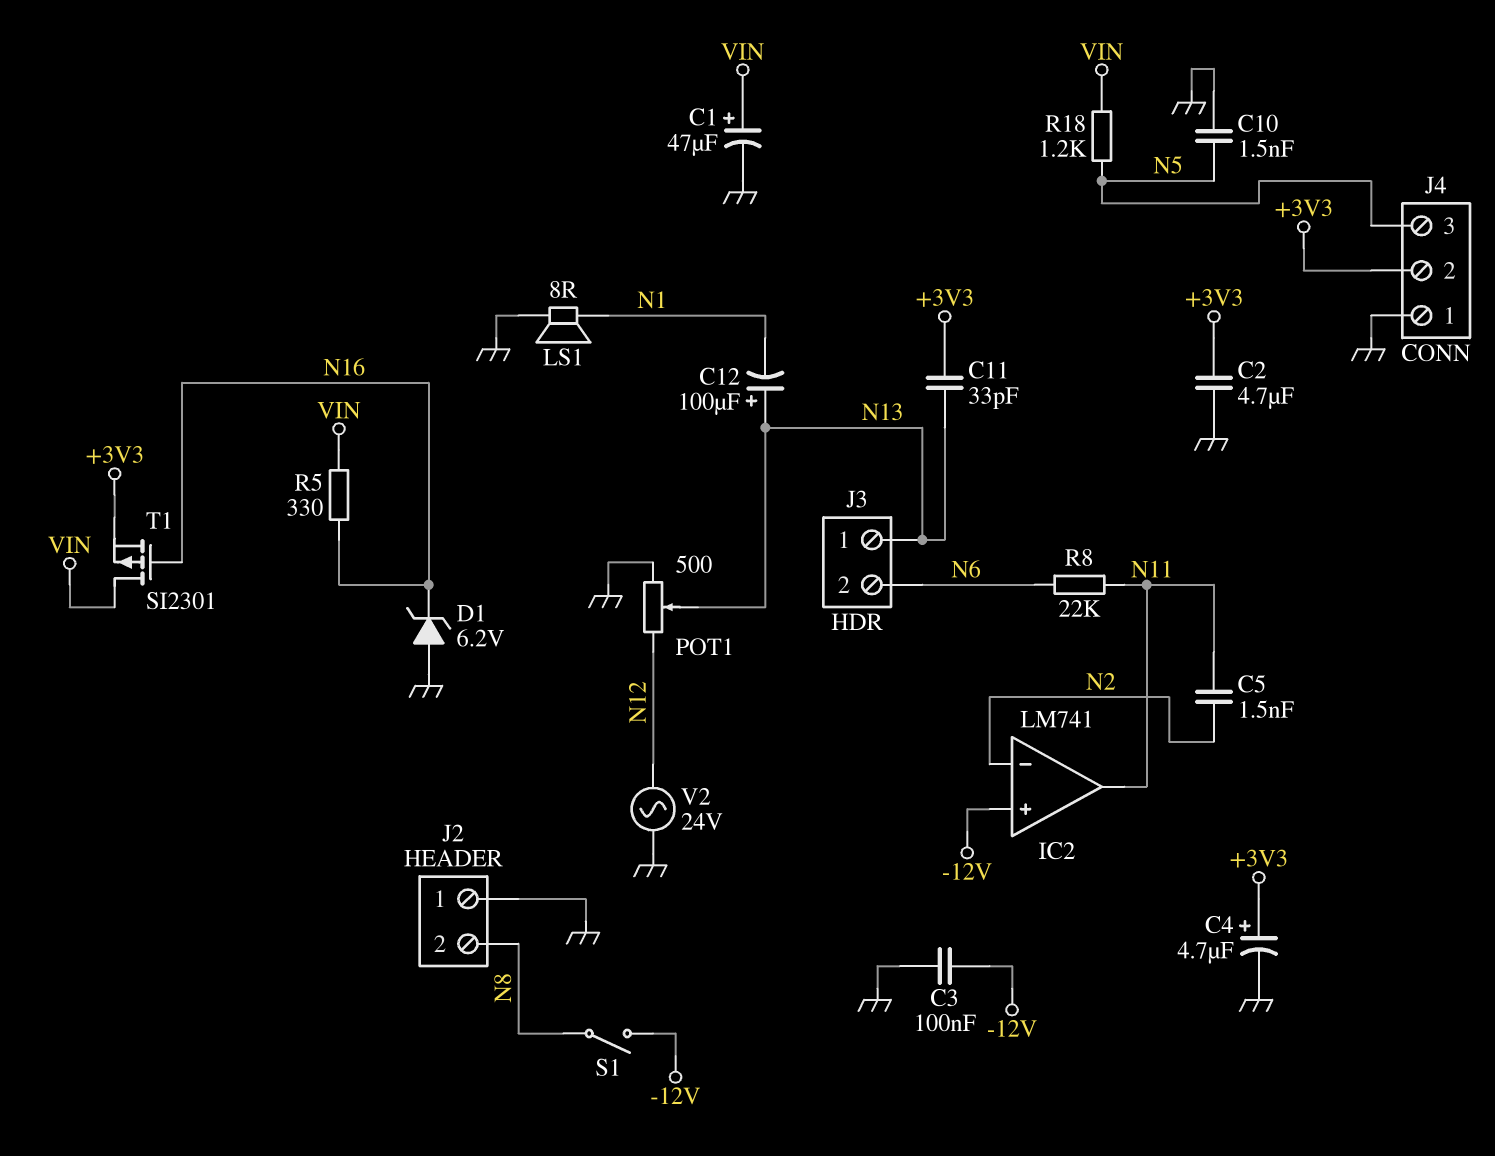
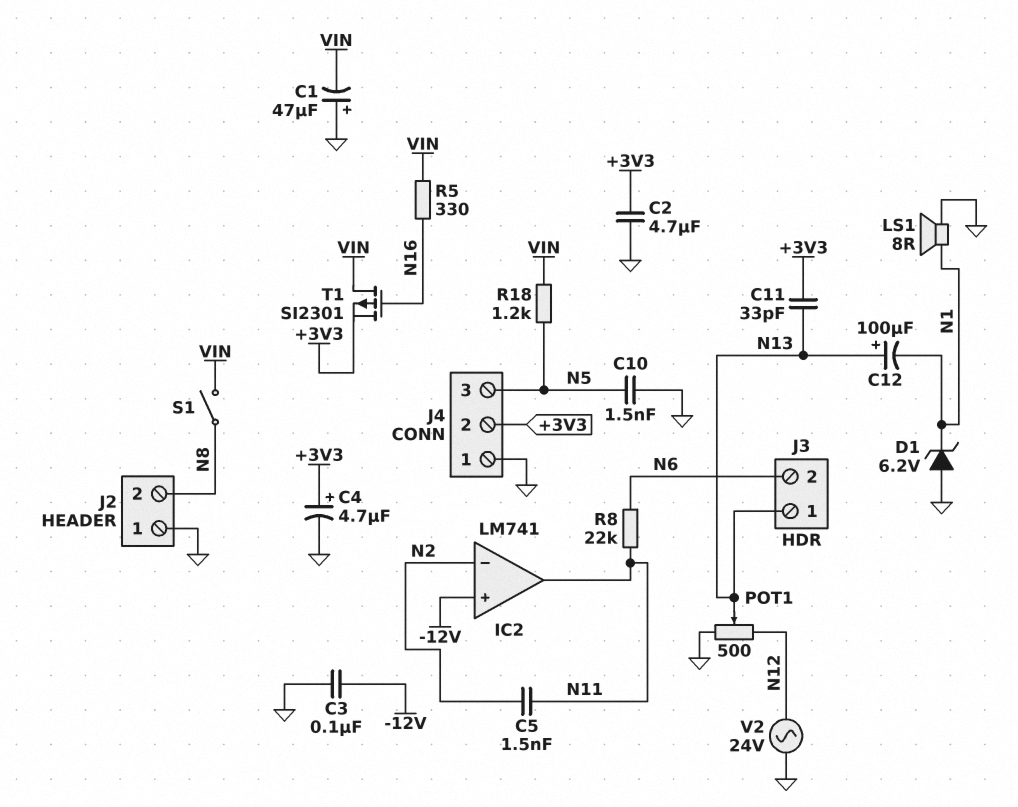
C1: 47uF (plus VIN, minus GND) -> 47uF (plus GND, minus VIN)
D1: zener 6.2V (A GND, K N16) -> zener 6.2V (A GND, K N1)
S1: switch (-12V, N8) -> switch (N8, VIN)

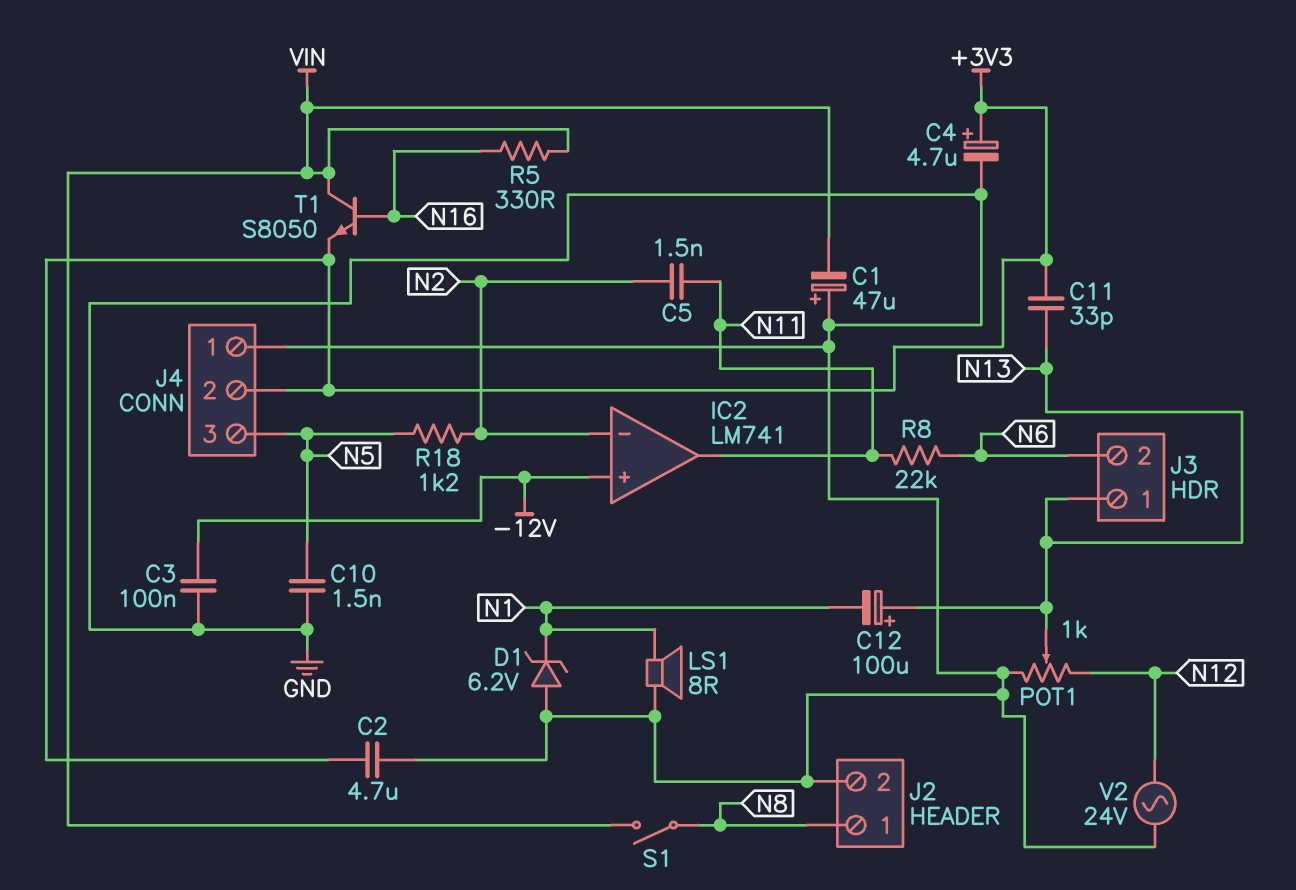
J2 pin 1: GND -> N8
J2 pin 2: N8 -> GND
POT1: 500 (GND, N12, wiper N13) -> 1k (GND, N12, wiper N13)
R18: 1.2k (N5, VIN) -> 1.2k (N2, N5)
T1: PMOS SI2301 (G N16, D VIN, S +3V3) -> NPN S8050 (B N16, C VIN, E +3V3)

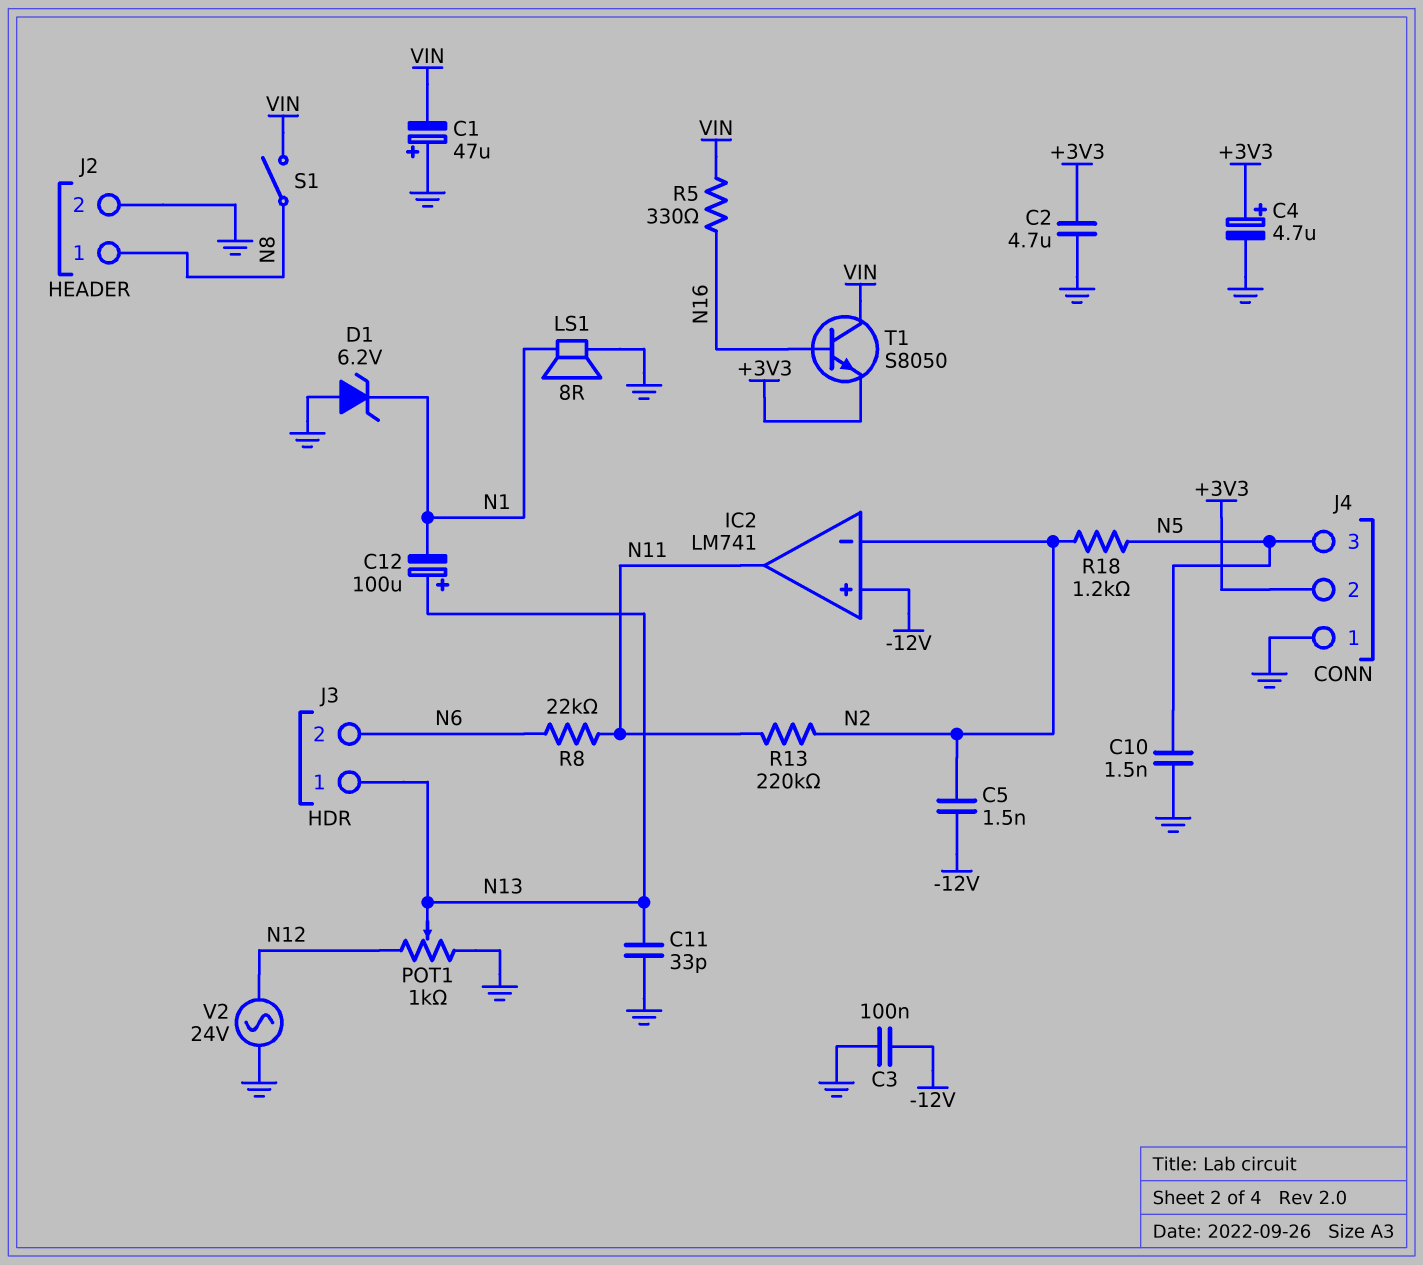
C5: 1.5nF (N2, N11) -> 1.5nF (-12V, N2)
C11: 33pF (+3V3, N13) -> 33pF (GND, N13)
R13: none -> 220k (N2, N11)

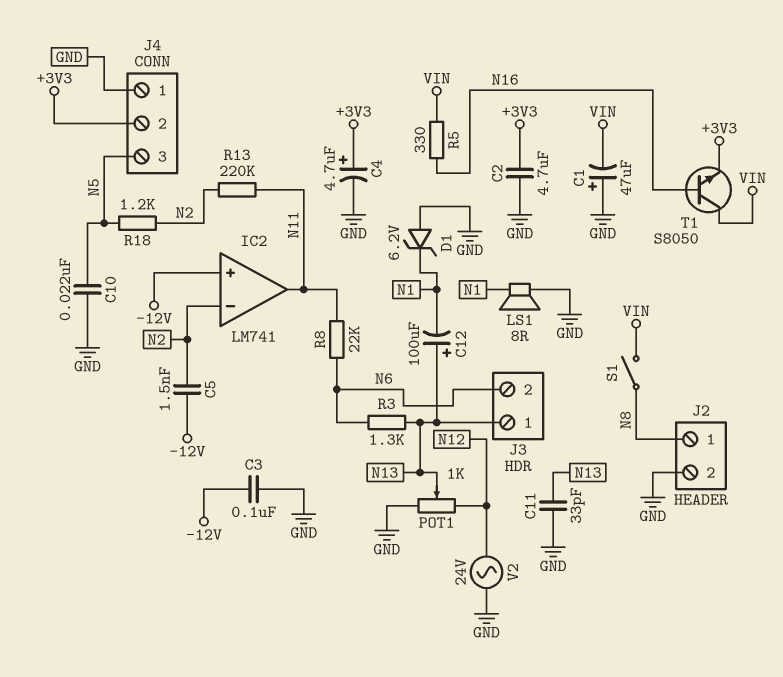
C10: 1.5nF (GND, N5) -> 22nF (GND, N5)
R3: none -> 1.3k (N6, N13)

